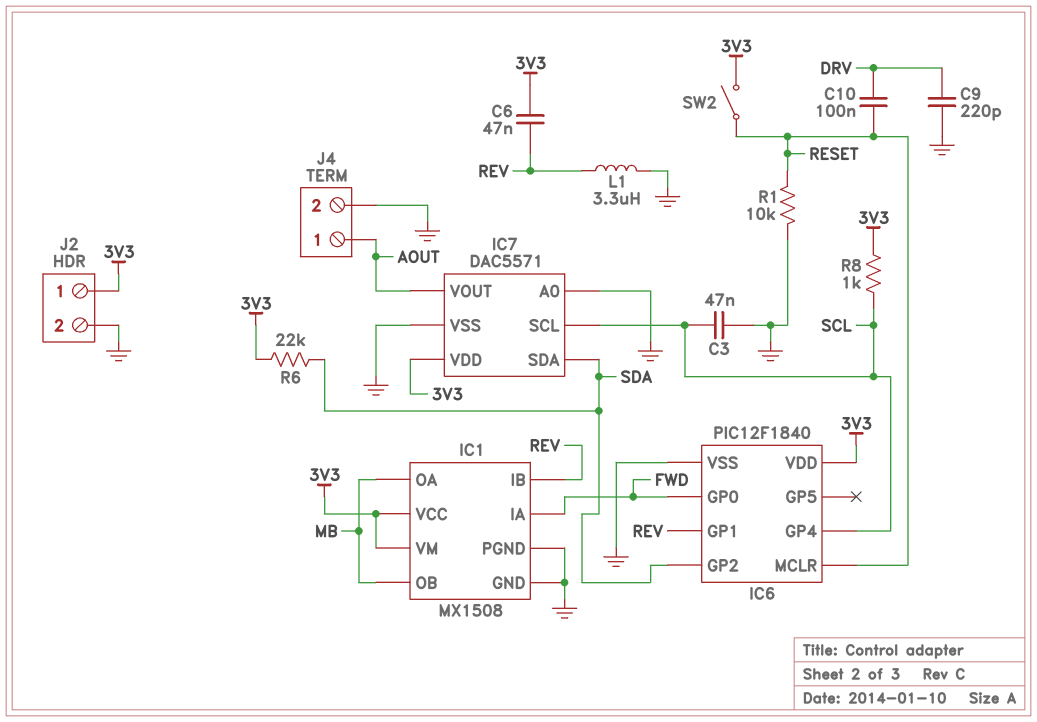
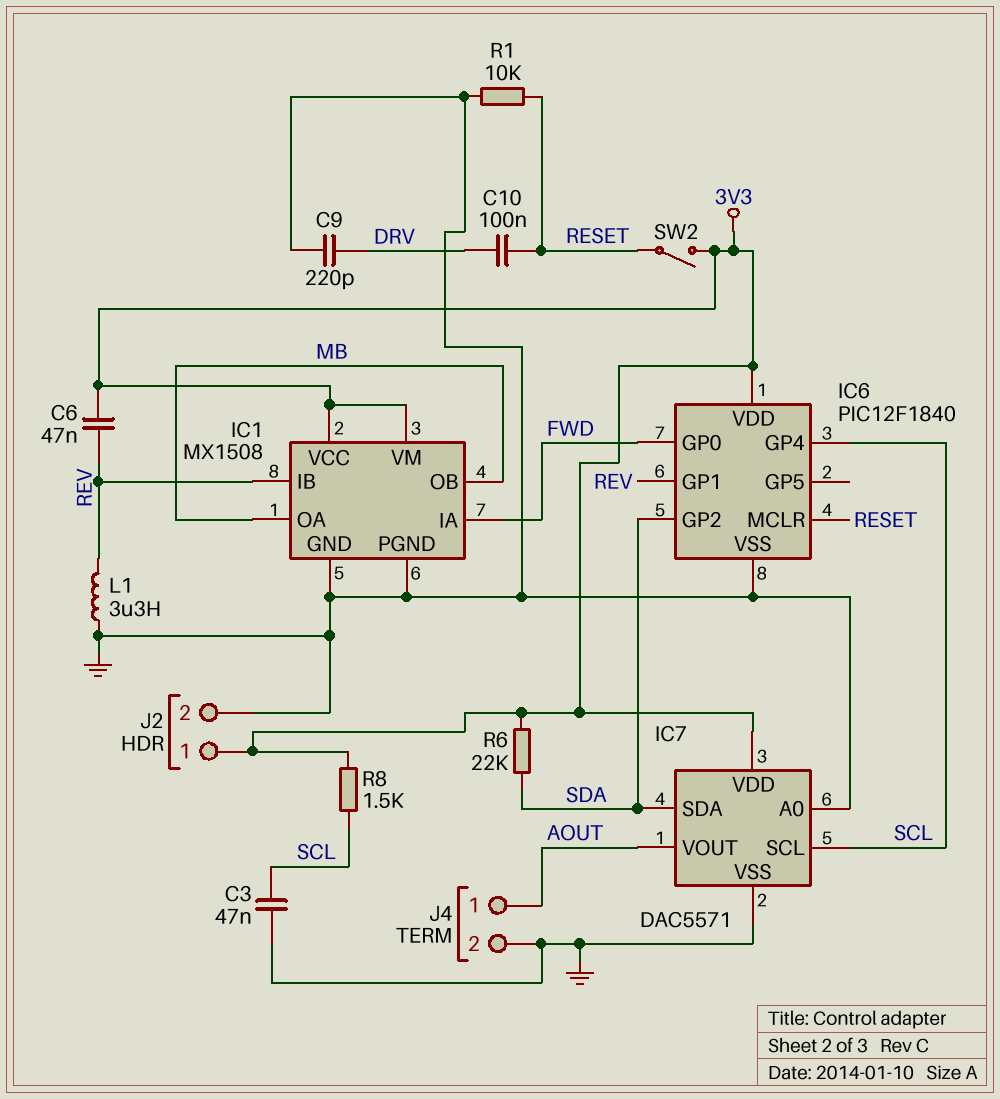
R8: 1k (3V3, SCL) -> 1.5k (3V3, SCL)

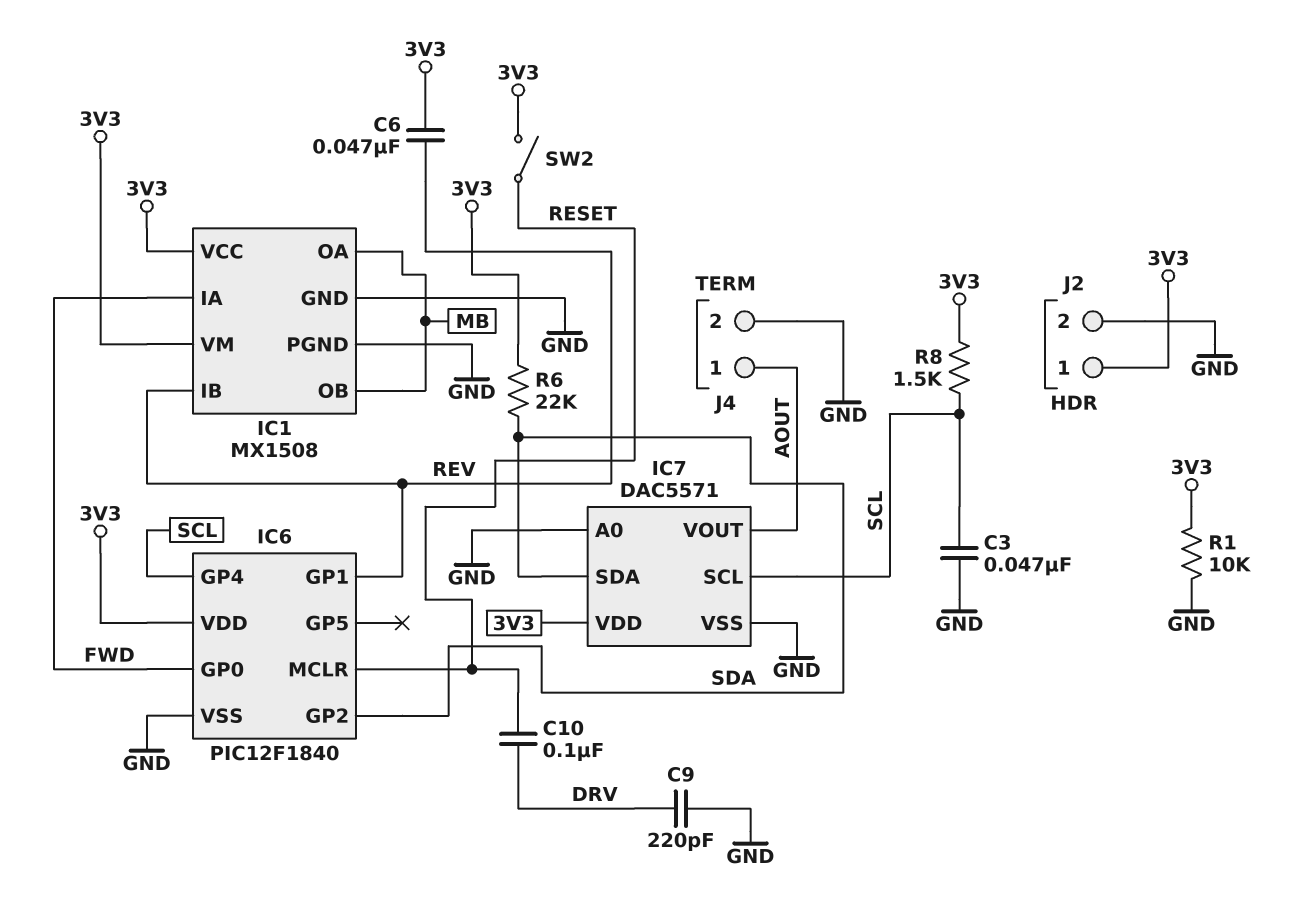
L1: 3.3uH (GND, REV) -> none
R1: 10k (GND, RESET) -> 10k (3V3, GND)

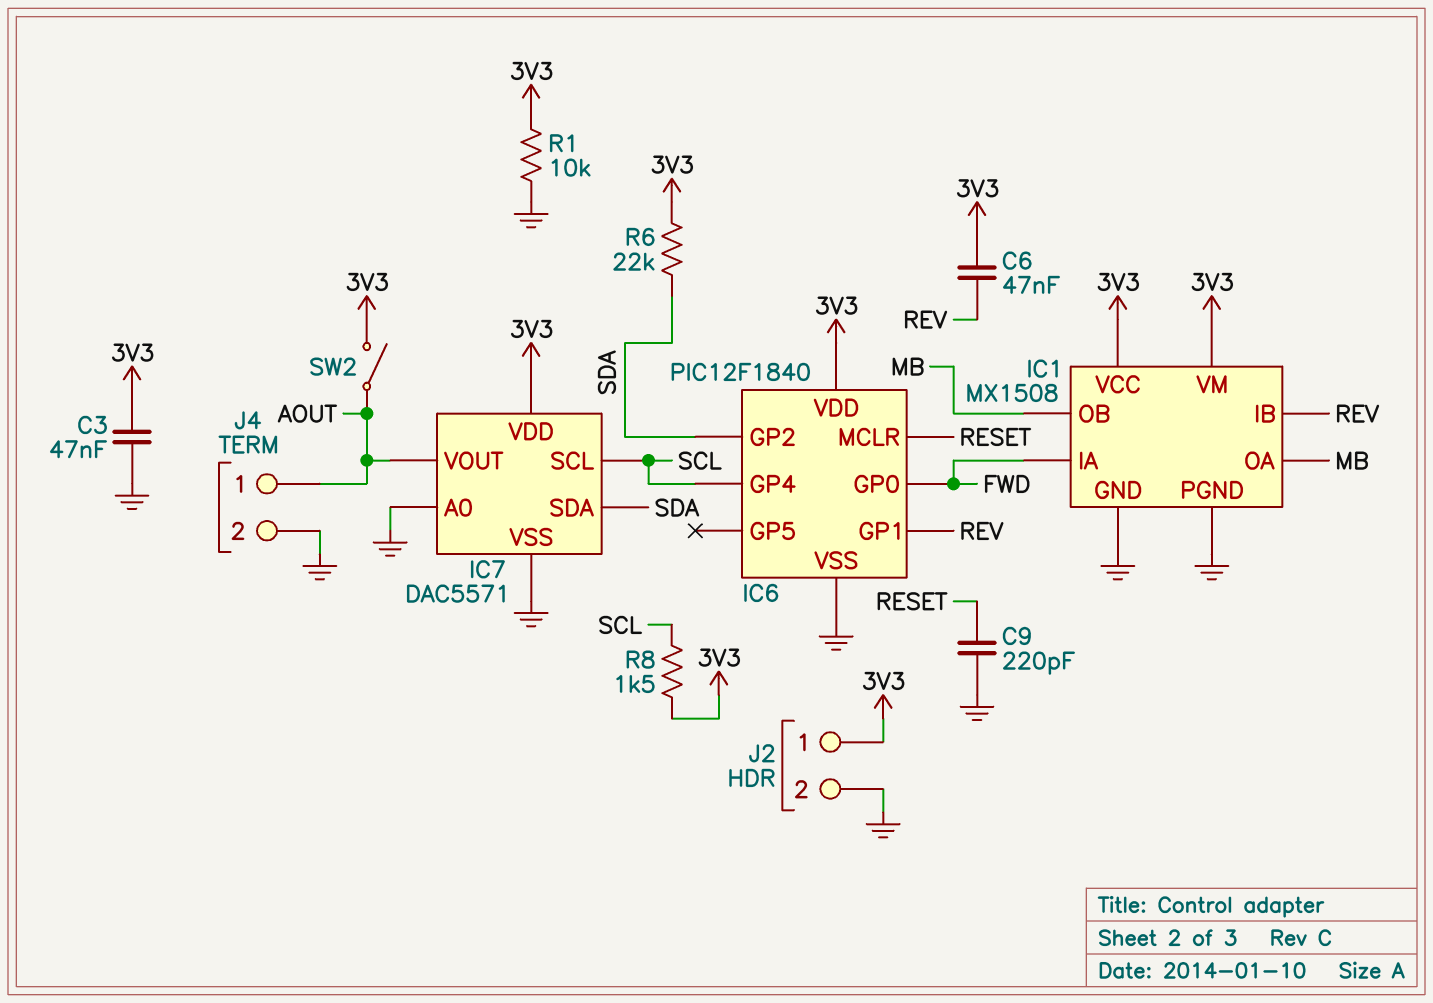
C3: 47nF (GND, SCL) -> 47nF (3V3, GND)
C9: 220pF (DRV, GND) -> 220pF (GND, RESET)
C10: 100nF (DRV, RESET) -> none
SW2: switch (3V3, RESET) -> switch (3V3, AOUT)

